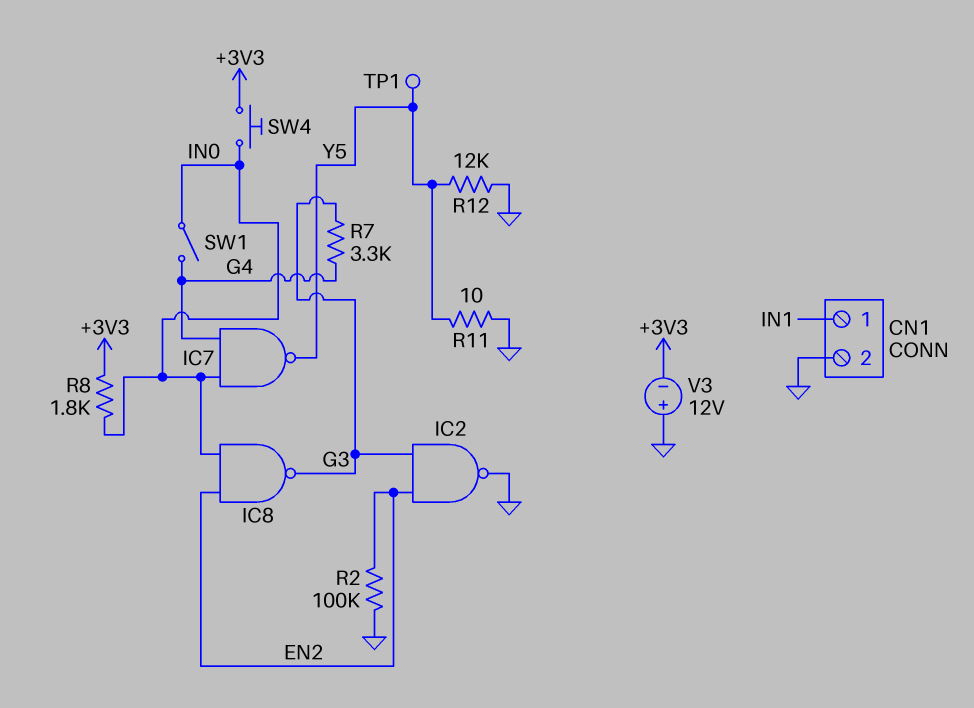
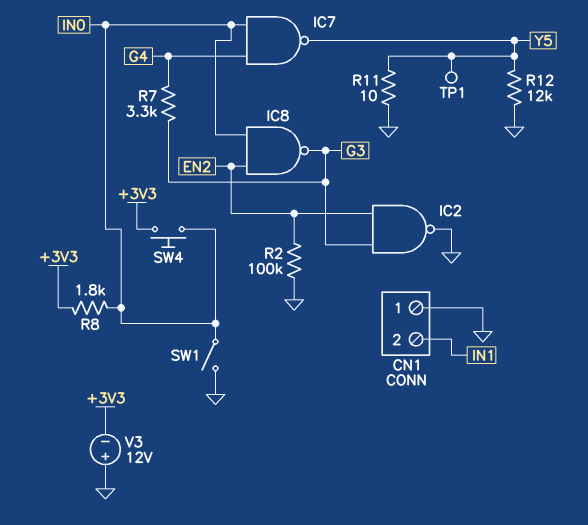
CN1 pin 1: IN1 -> GND
CN1 pin 2: GND -> IN1
SW1: switch (G4, IN0) -> switch (GND, IN0)

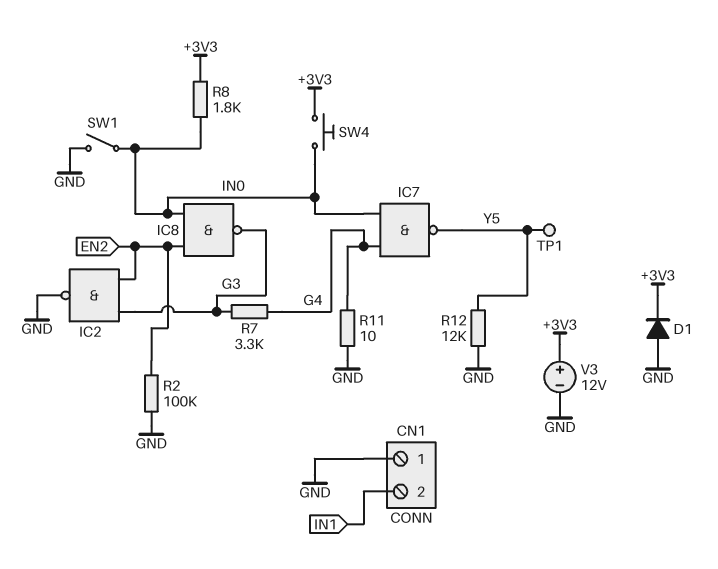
D1: none -> diode (A GND, K +3V3)
R11: 10 (GND, Y5) -> 10 (G4, GND)
V3: 12V (plus GND, minus +3V3) -> 12V (plus +3V3, minus GND)

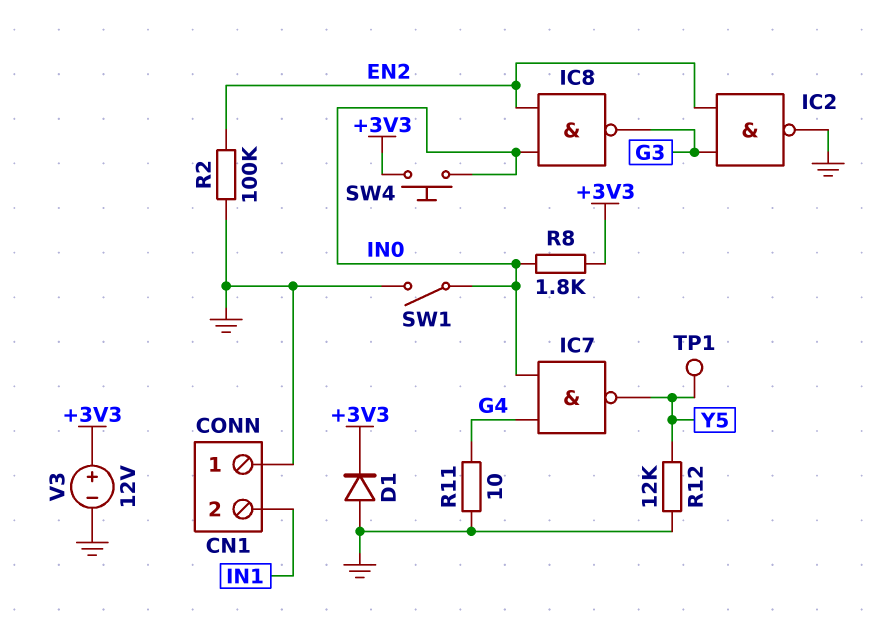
R7: 3.3k (G3, G4) -> none

